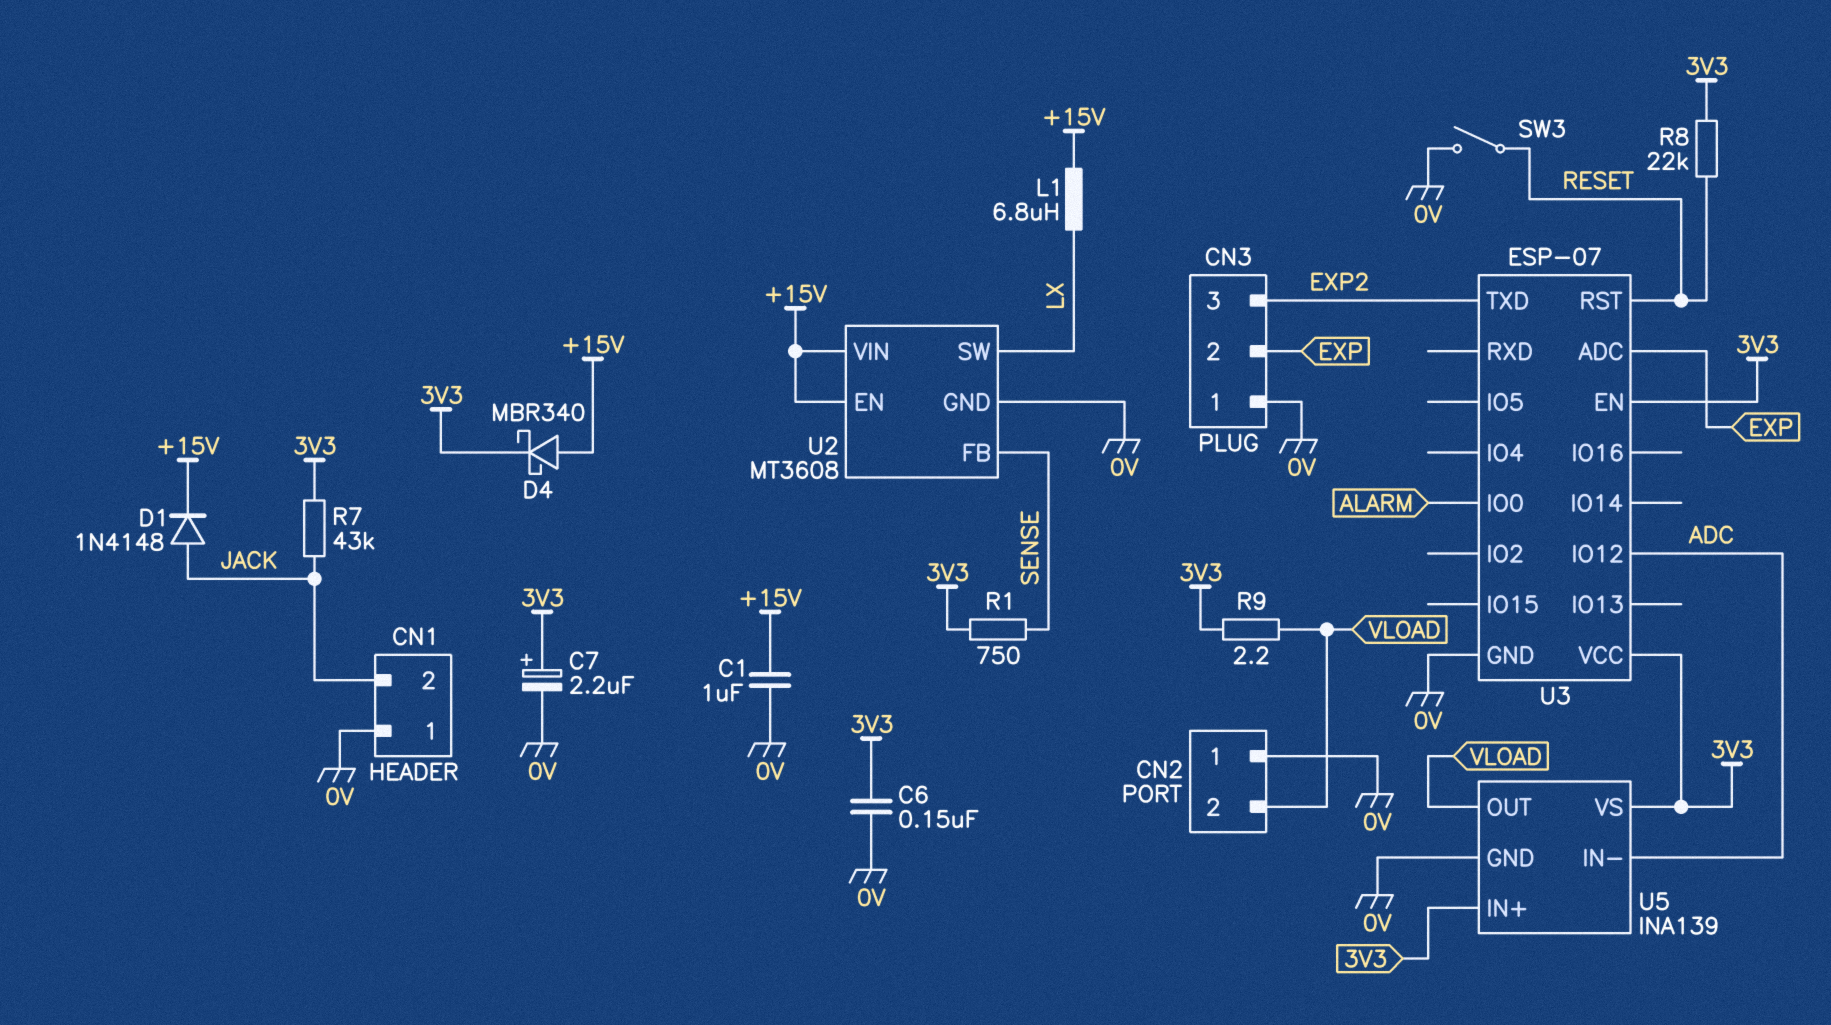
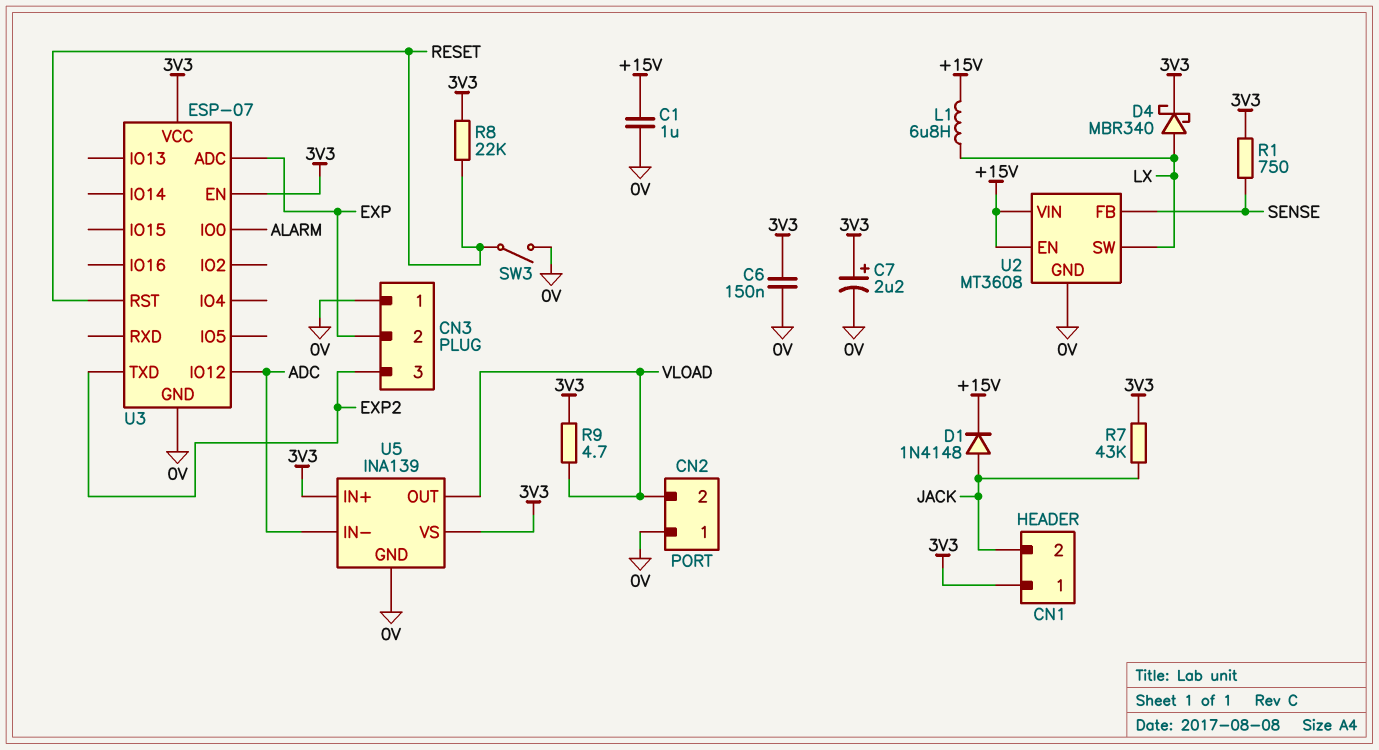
CN1 pin 1: 0V -> 3V3
D4: schottky MBR340 (A +15V, K 3V3) -> schottky MBR340 (A LX, K 3V3)
R9: 2.2 (3V3, VLOAD) -> 4.7 (3V3, VLOAD)

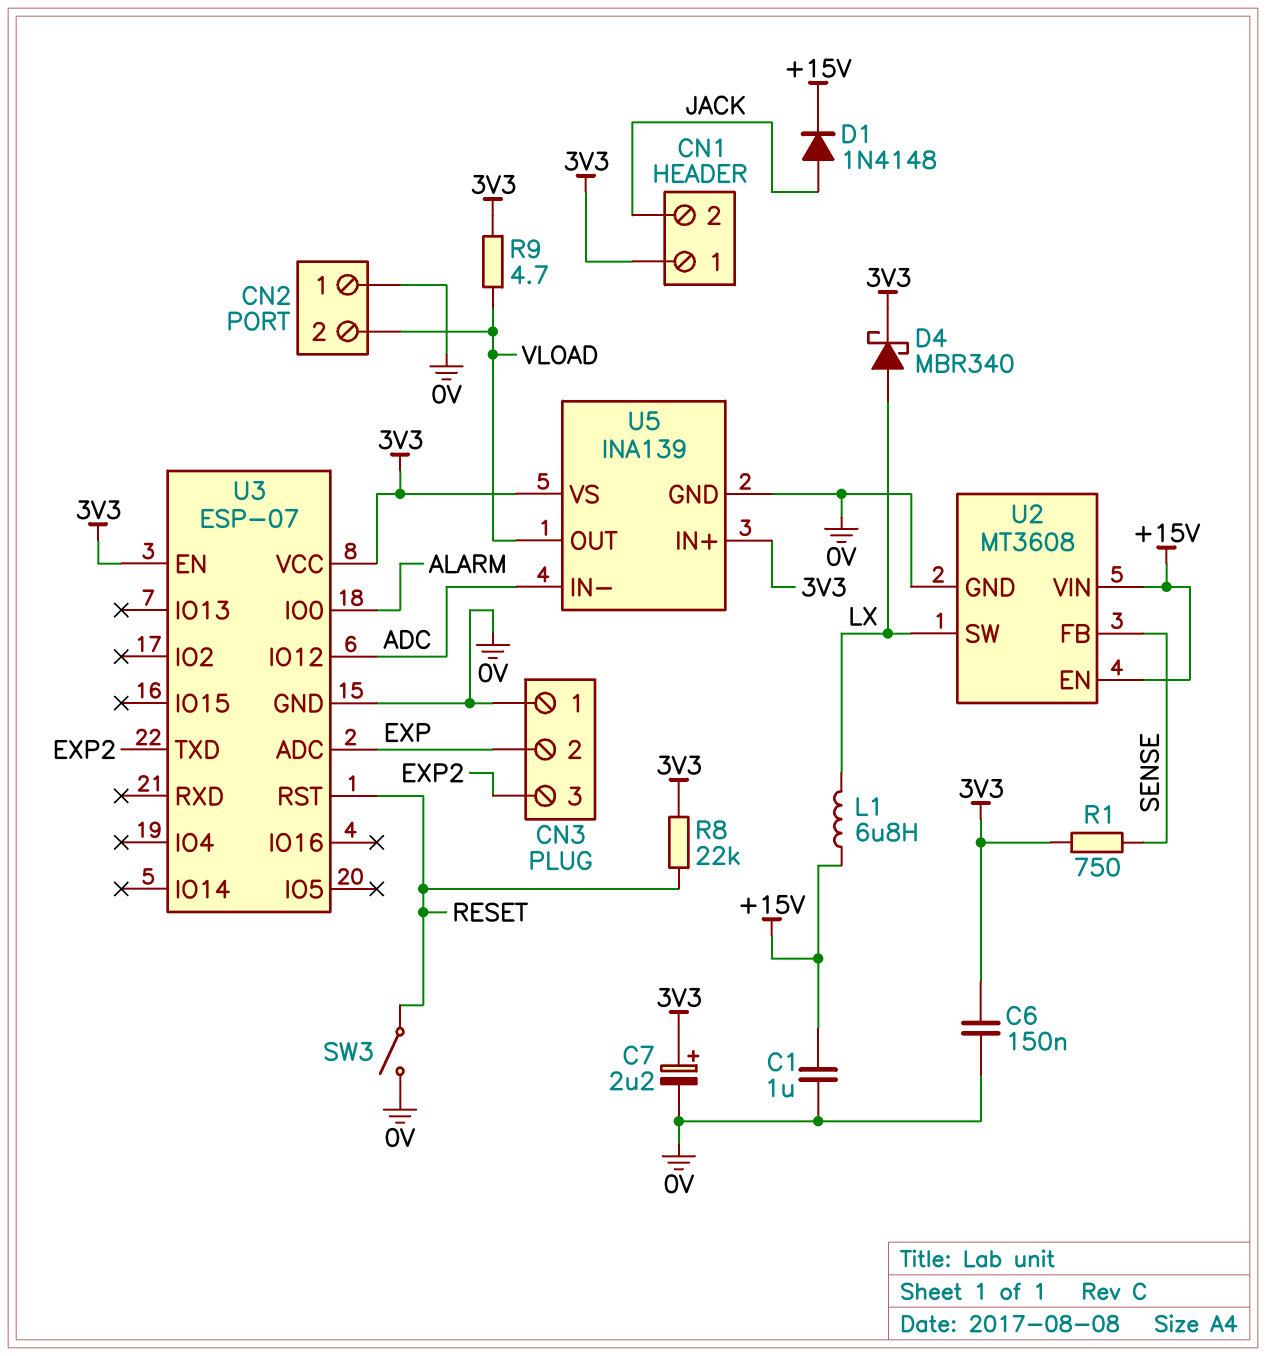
R7: 43k (3V3, JACK) -> none

